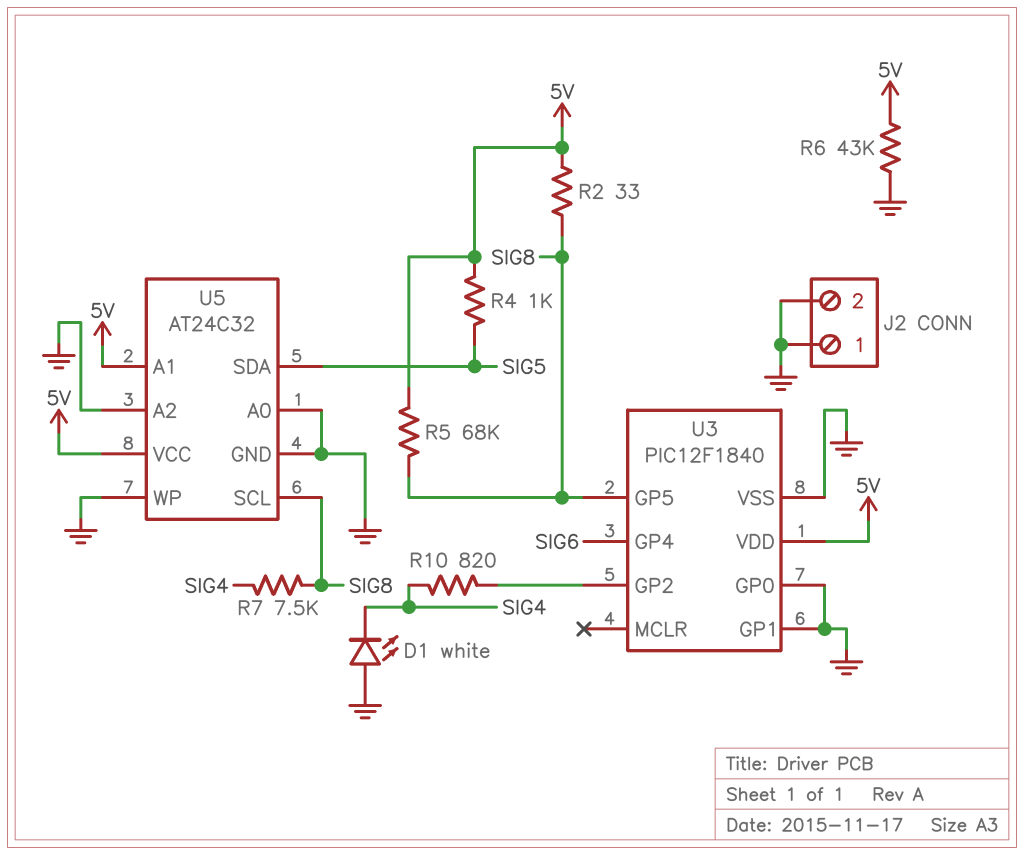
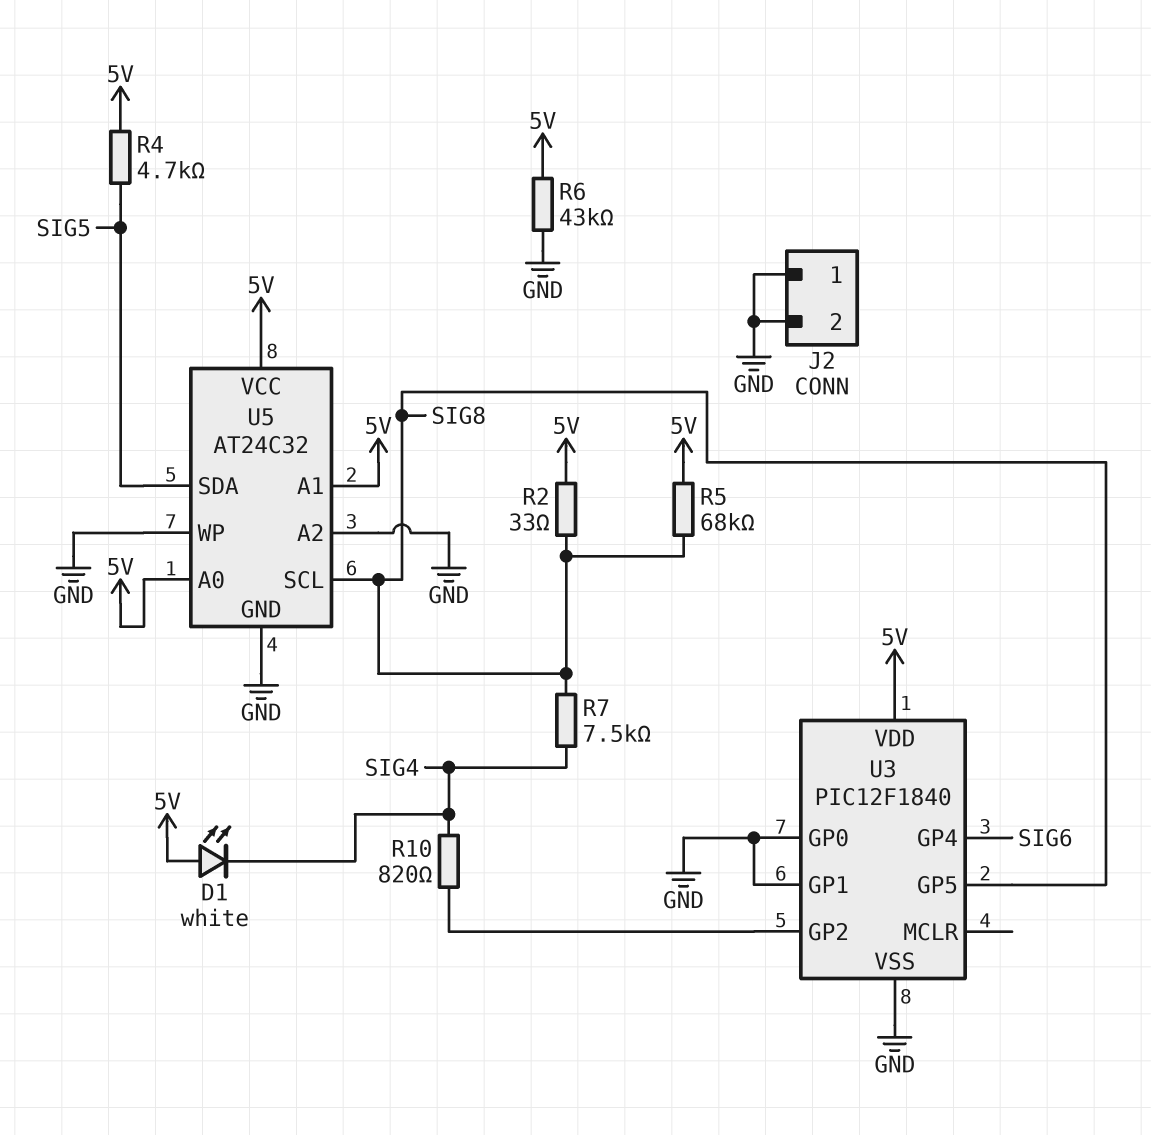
D1: LED white (A GND, K SIG4) -> LED white (A 5V, K SIG4)
R4: 1k (5V, SIG5) -> 4.7k (5V, SIG5)
U5 pin A0: GND -> 5V

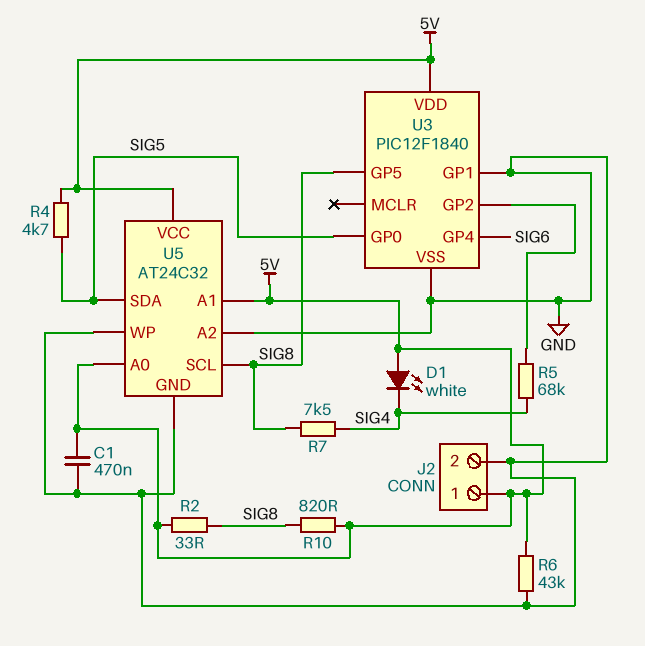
C1: none -> 470nF (5V, GND)
J2 pin 1: GND -> 5V
R5: 68k (5V, SIG8) -> 68k (SIG4, U3/GP2)
R10: 820 (SIG4, U3/GP2) -> 820 (5V, SIG8)
U3 pin GP0: GND -> SIG5

